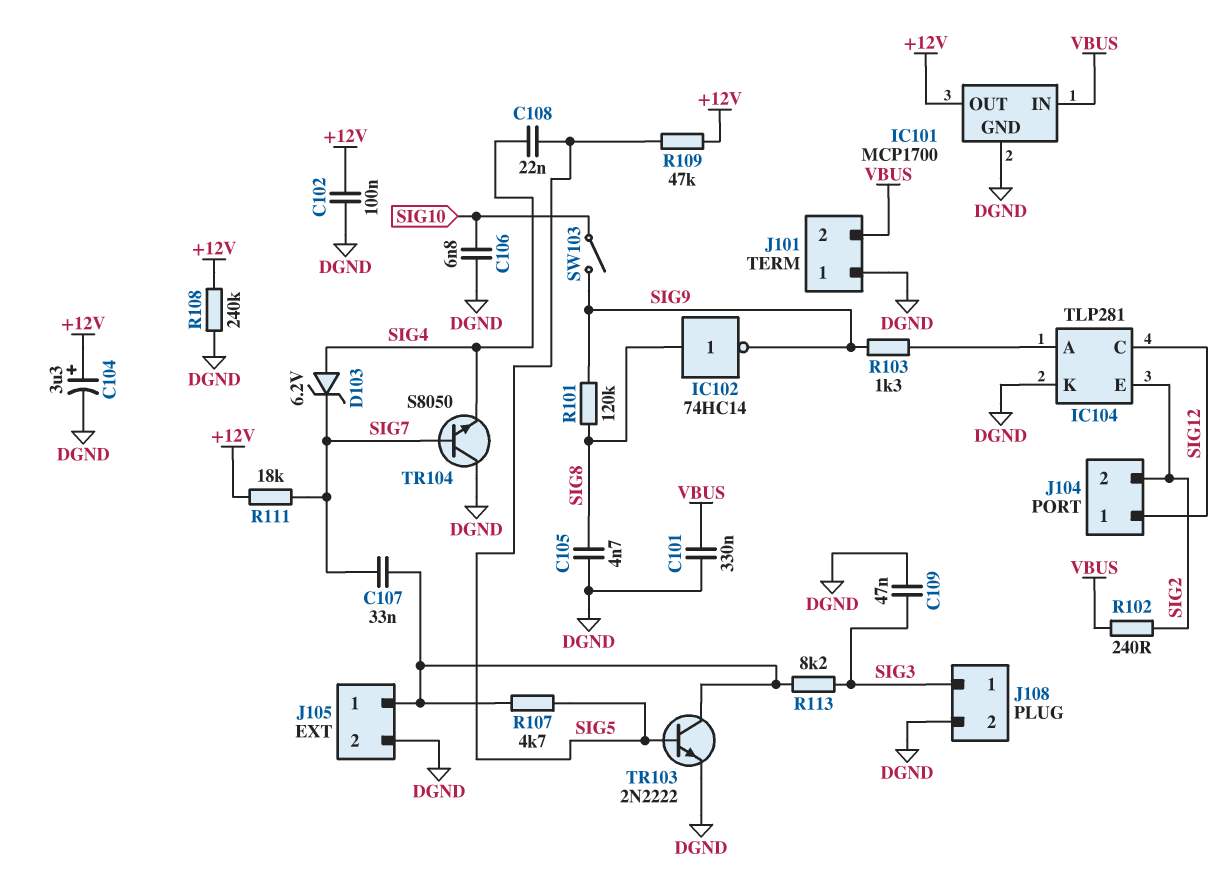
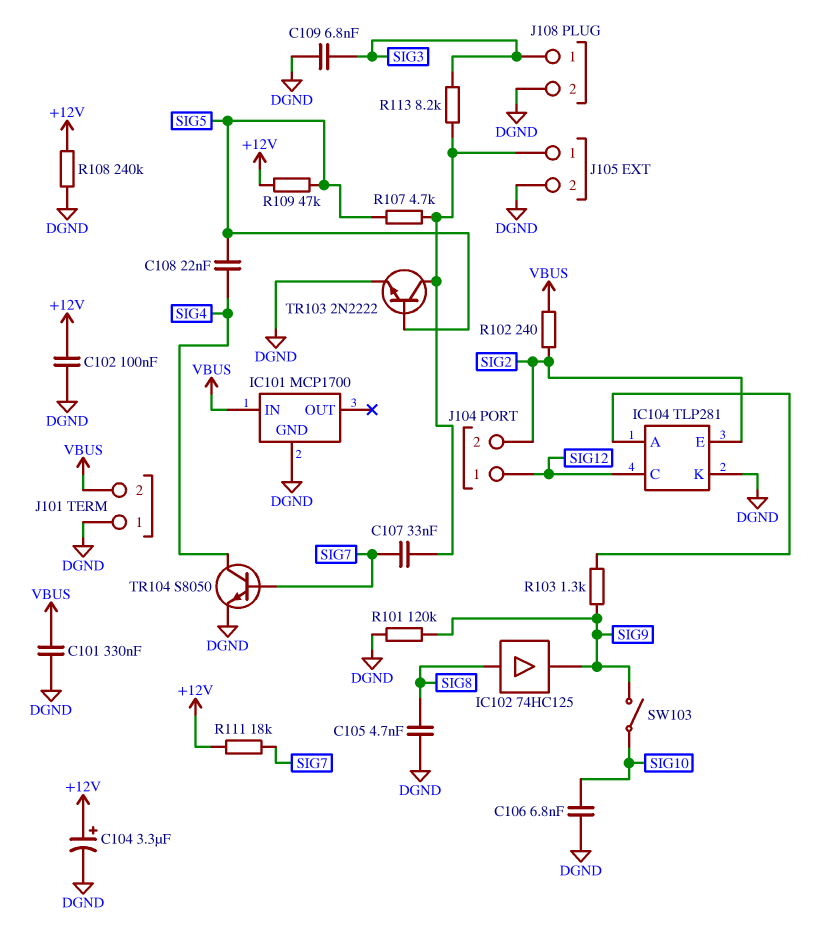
C109: 47nF (DGND, SIG3) -> 6.8nF (DGND, SIG3)
D103: zener 6.2V (A SIG4, K SIG7) -> none
IC101 pin OUT: +12V -> none
IC102: NOT 74HC14 (in SIG8, out SIG9) -> buffer 74HC125 (in SIG8, out SIG9)
R101: 120k (SIG8, SIG9) -> 120k (DGND, SIG9)
TR104: NPN S8050 (B SIG7, C DGND, E SIG4) -> NPN S8050 (B SIG7, C SIG4, E DGND)

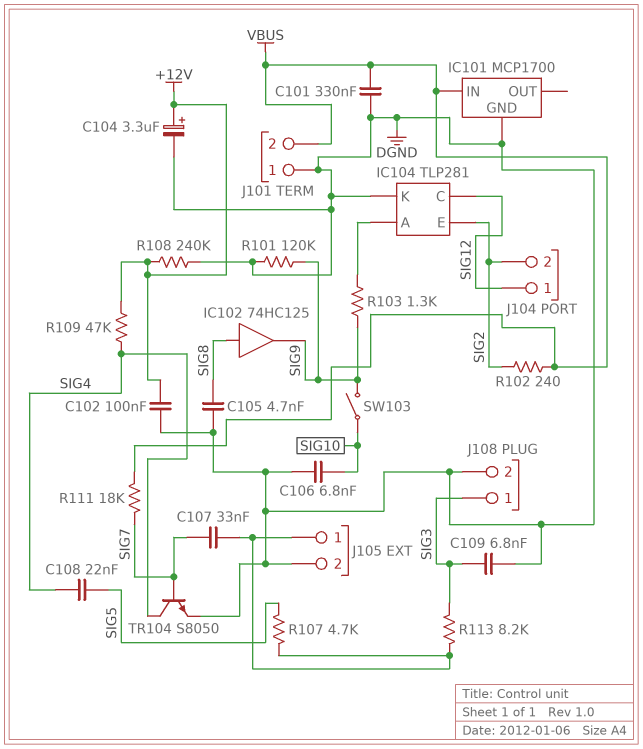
R109: 47k (+12V, SIG5) -> 47k (+12V, SIG4)
R111: 18k (+12V, SIG7) -> 18k (SIG7, VBUS)
TR103: NPN 2N2222 (B SIG5, C J105/1, E DGND) -> none

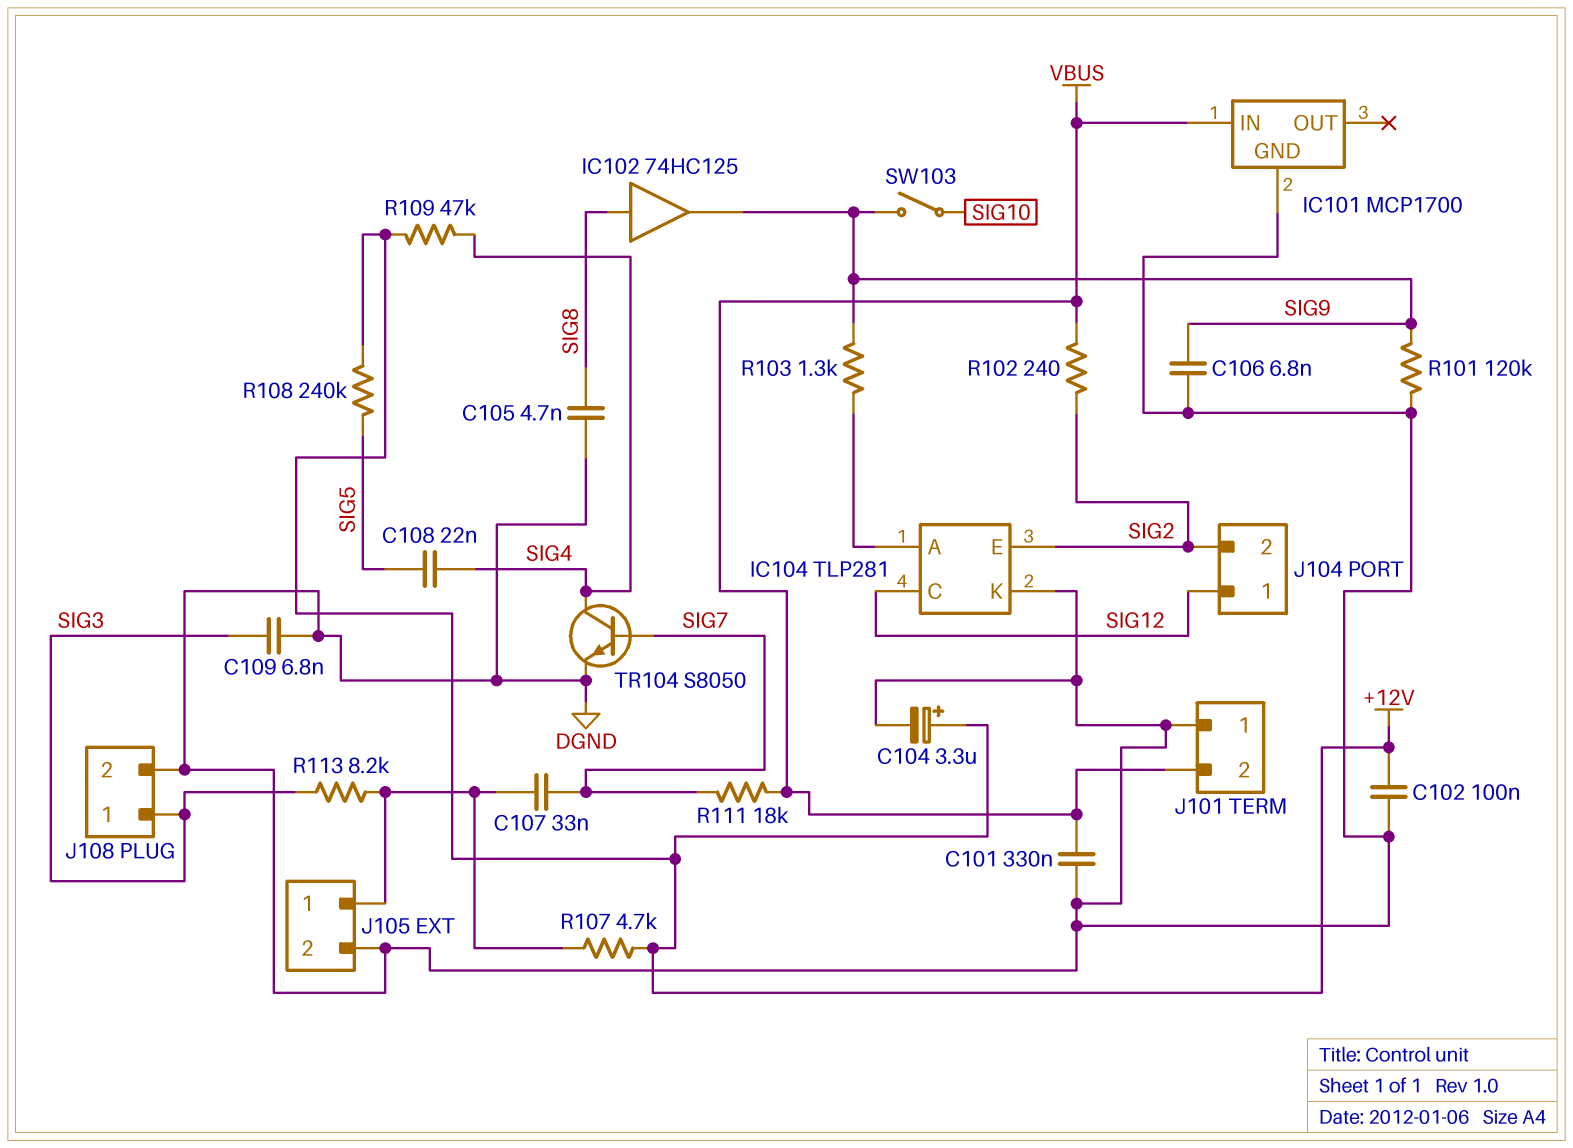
C106: 6.8nF (DGND, SIG10) -> 6.8nF (DGND, SIG9)
R107: 4.7k (J105/1, SIG5) -> 4.7k (+12V, J105/1)
R108: 240k (+12V, DGND) -> 240k (+12V, SIG5)

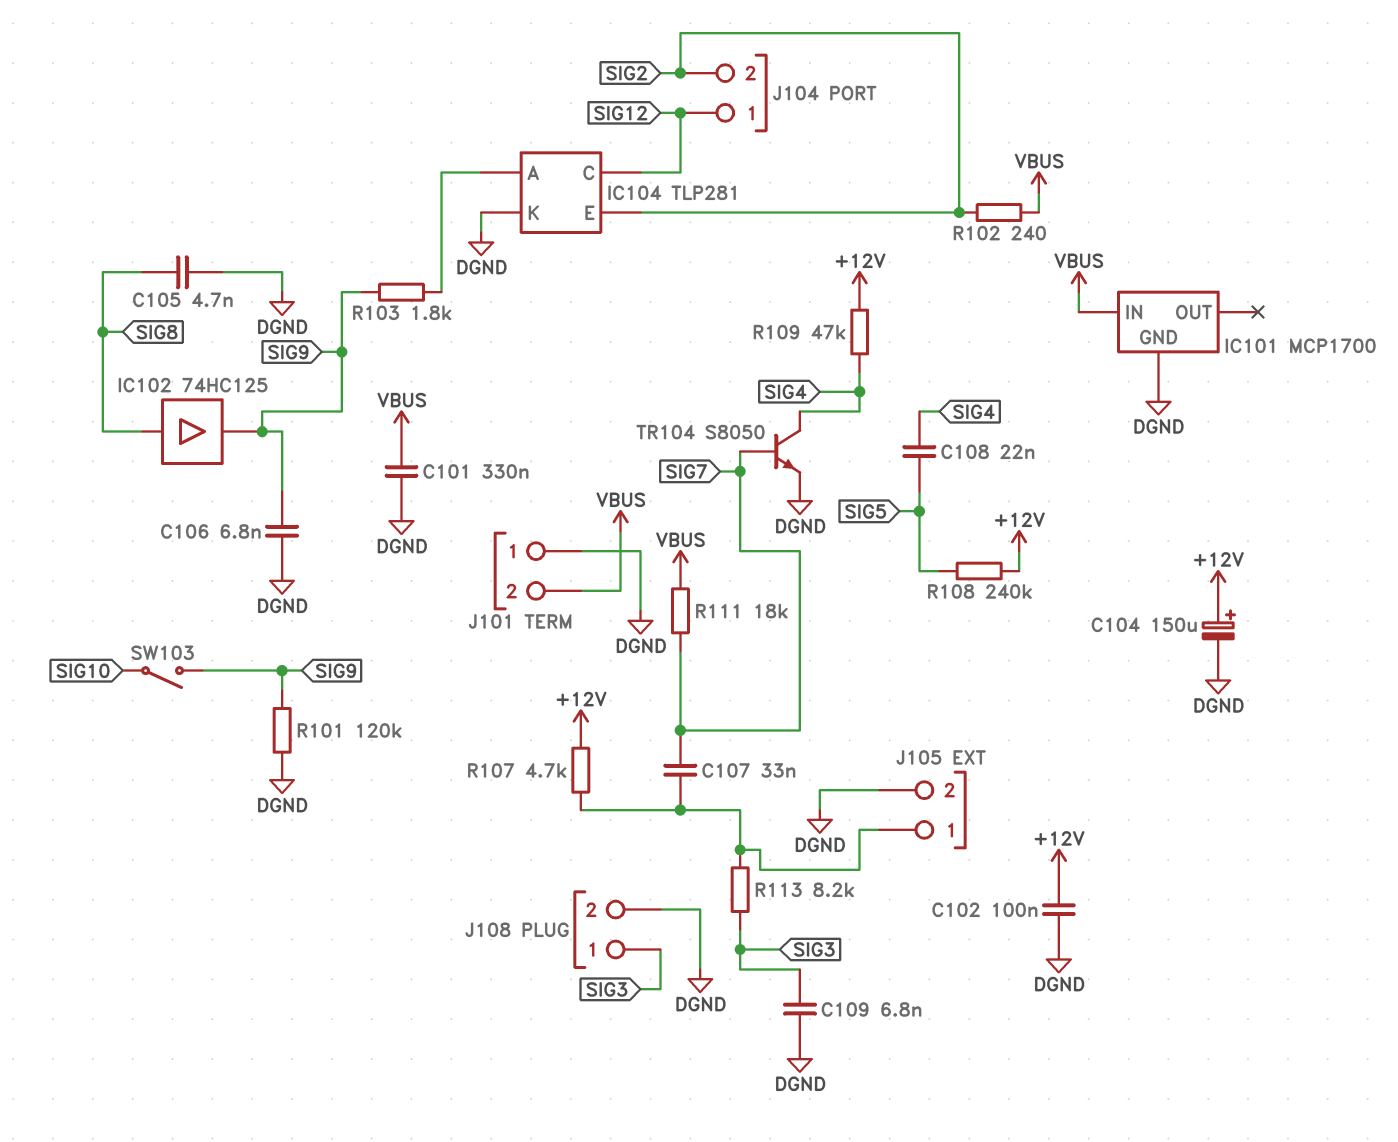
C104: 3.3uF (plus +12V, minus DGND) -> 150uF (plus +12V, minus DGND)
R103: 1.3k (IC104/A, SIG9) -> 1.8k (IC104/A, SIG9)

